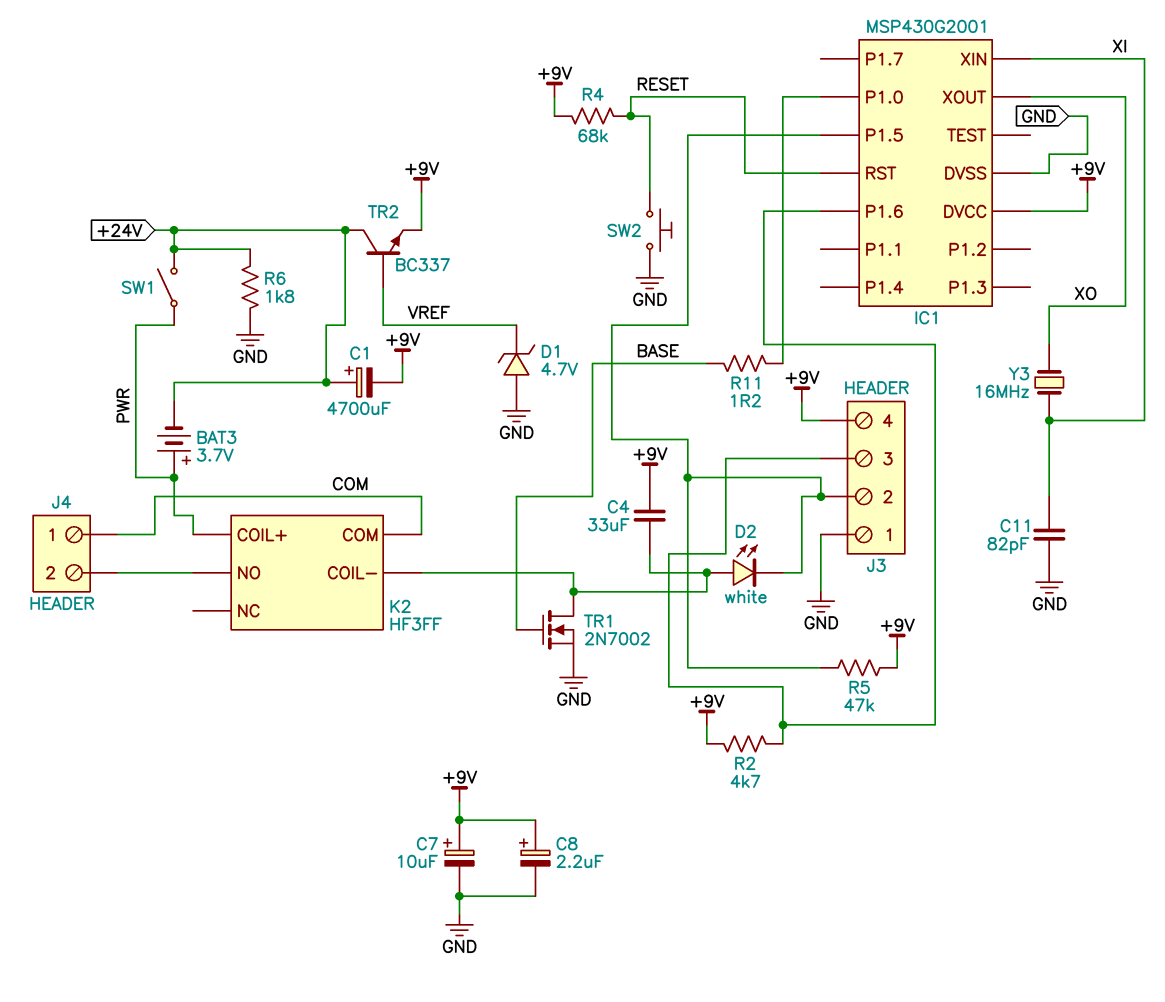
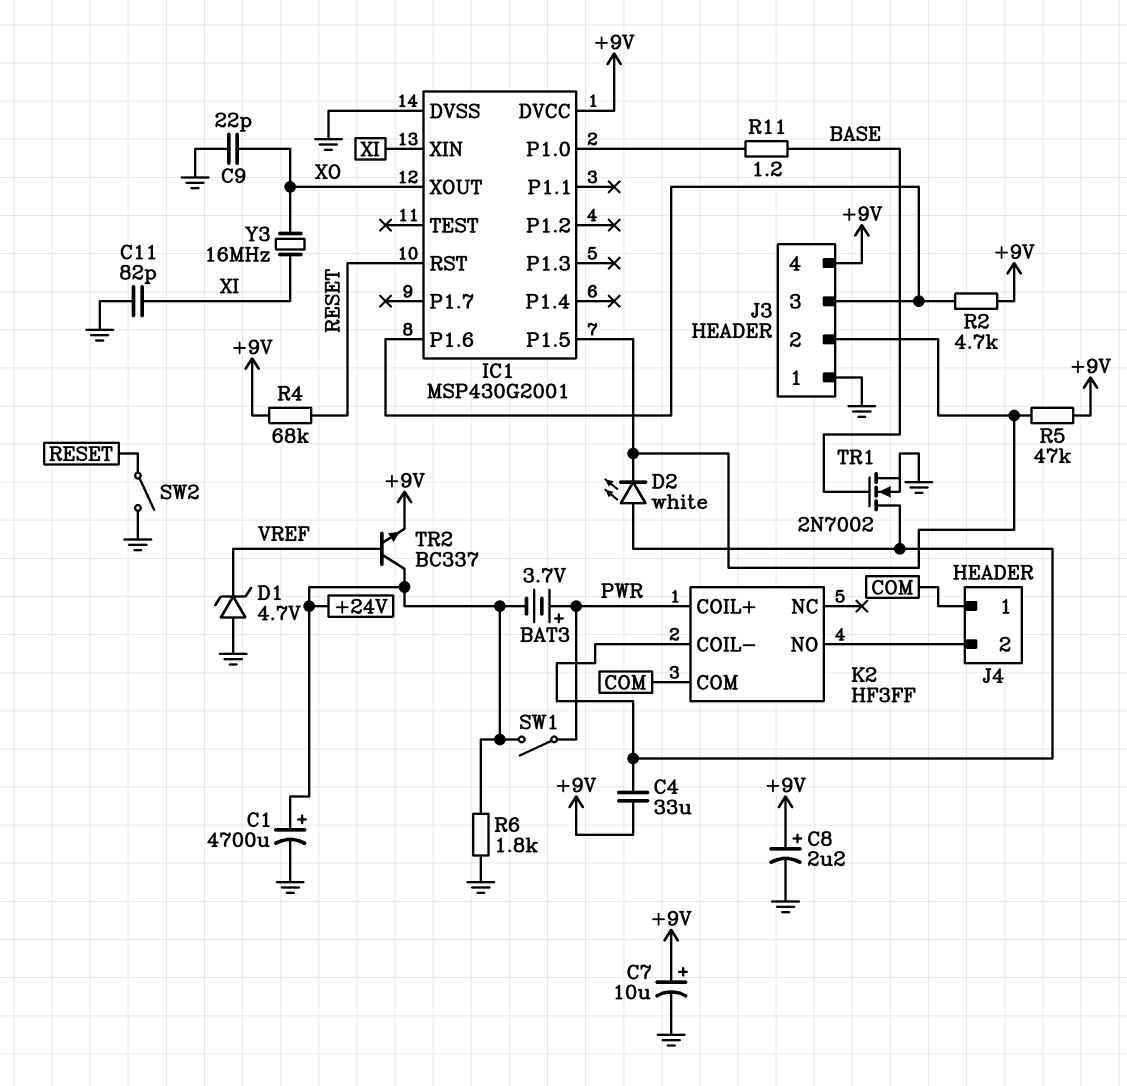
C1: 4700uF (plus +24V, minus +9V) -> 4700uF (plus +24V, minus GND)
C9: none -> 22pF (GND, XO)
SW2: button (GND, RESET) -> switch (GND, RESET)

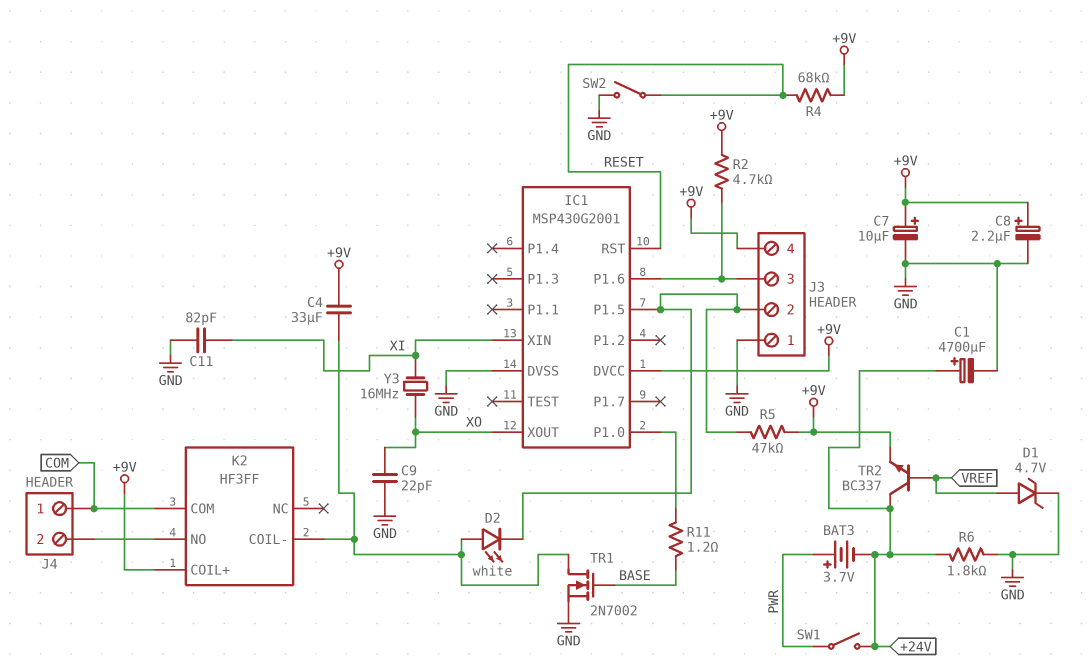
D1: zener 4.7V (A GND, K VREF) -> zener 4.7V (A VREF, K GND)
K2 pin COIL+: PWR -> +9V

